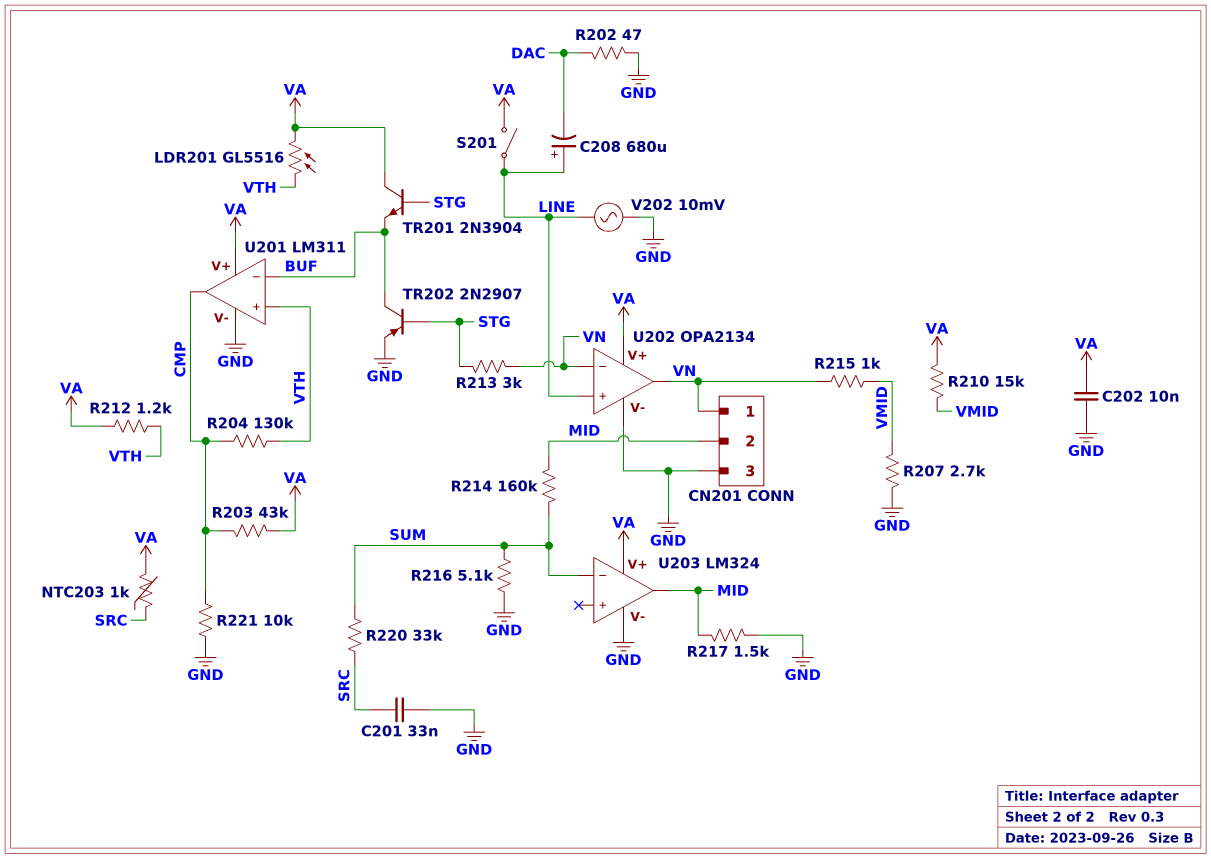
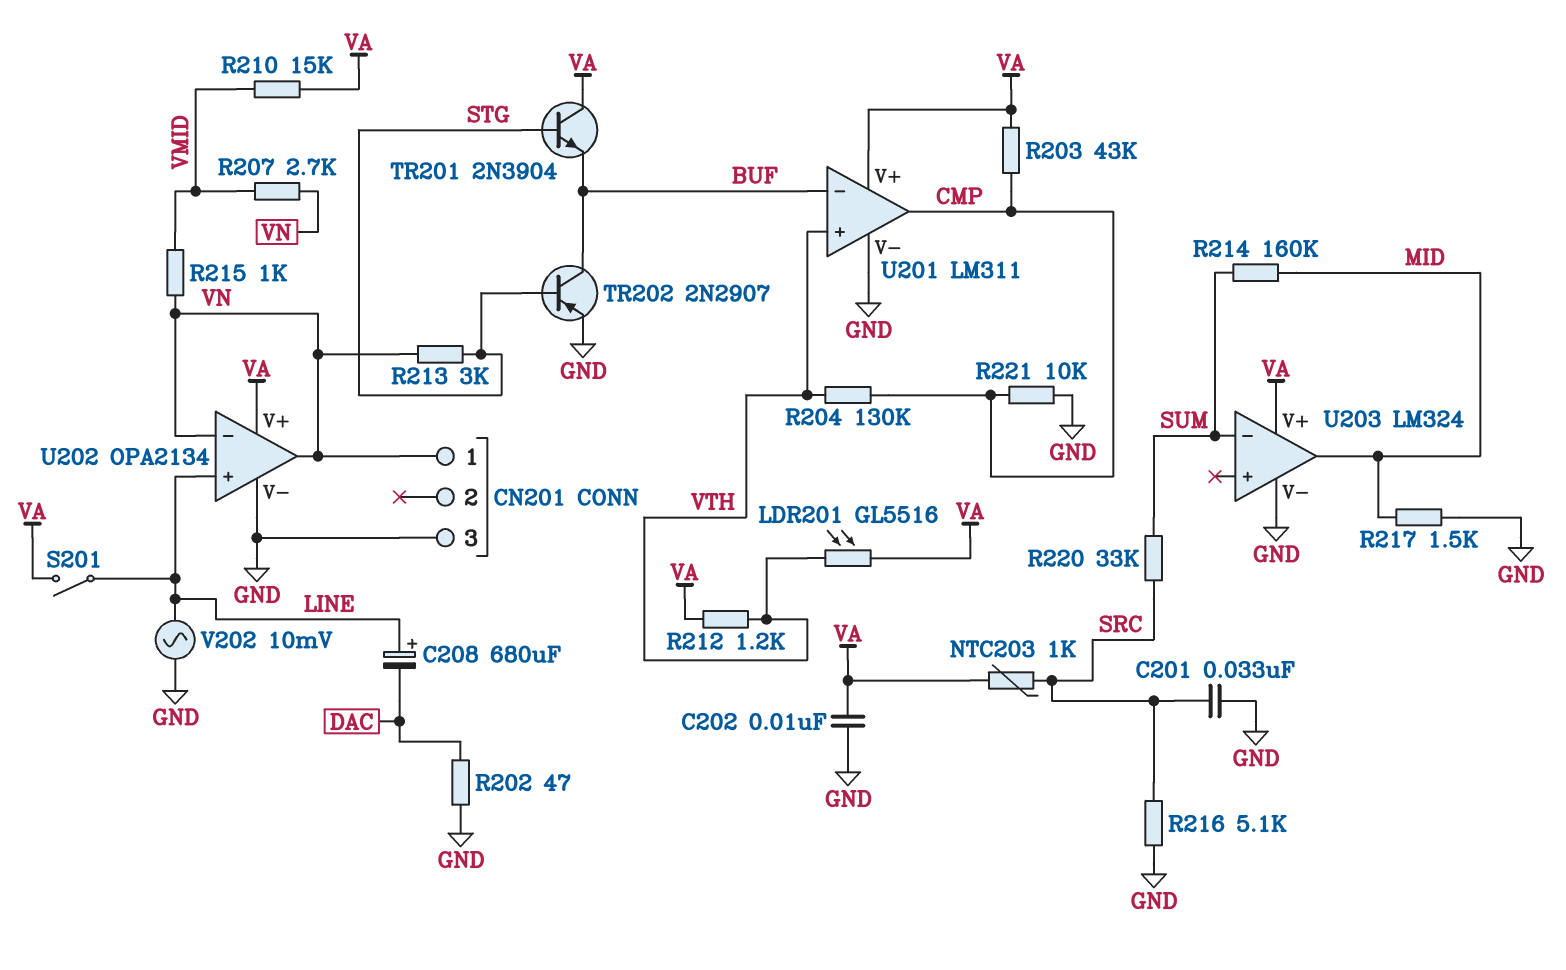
CN201 pin 2: MID -> none
R207: 2.7k (GND, VMID) -> 2.7k (VMID, VN)
R216: 5.1k (GND, SUM) -> 5.1k (GND, SRC)

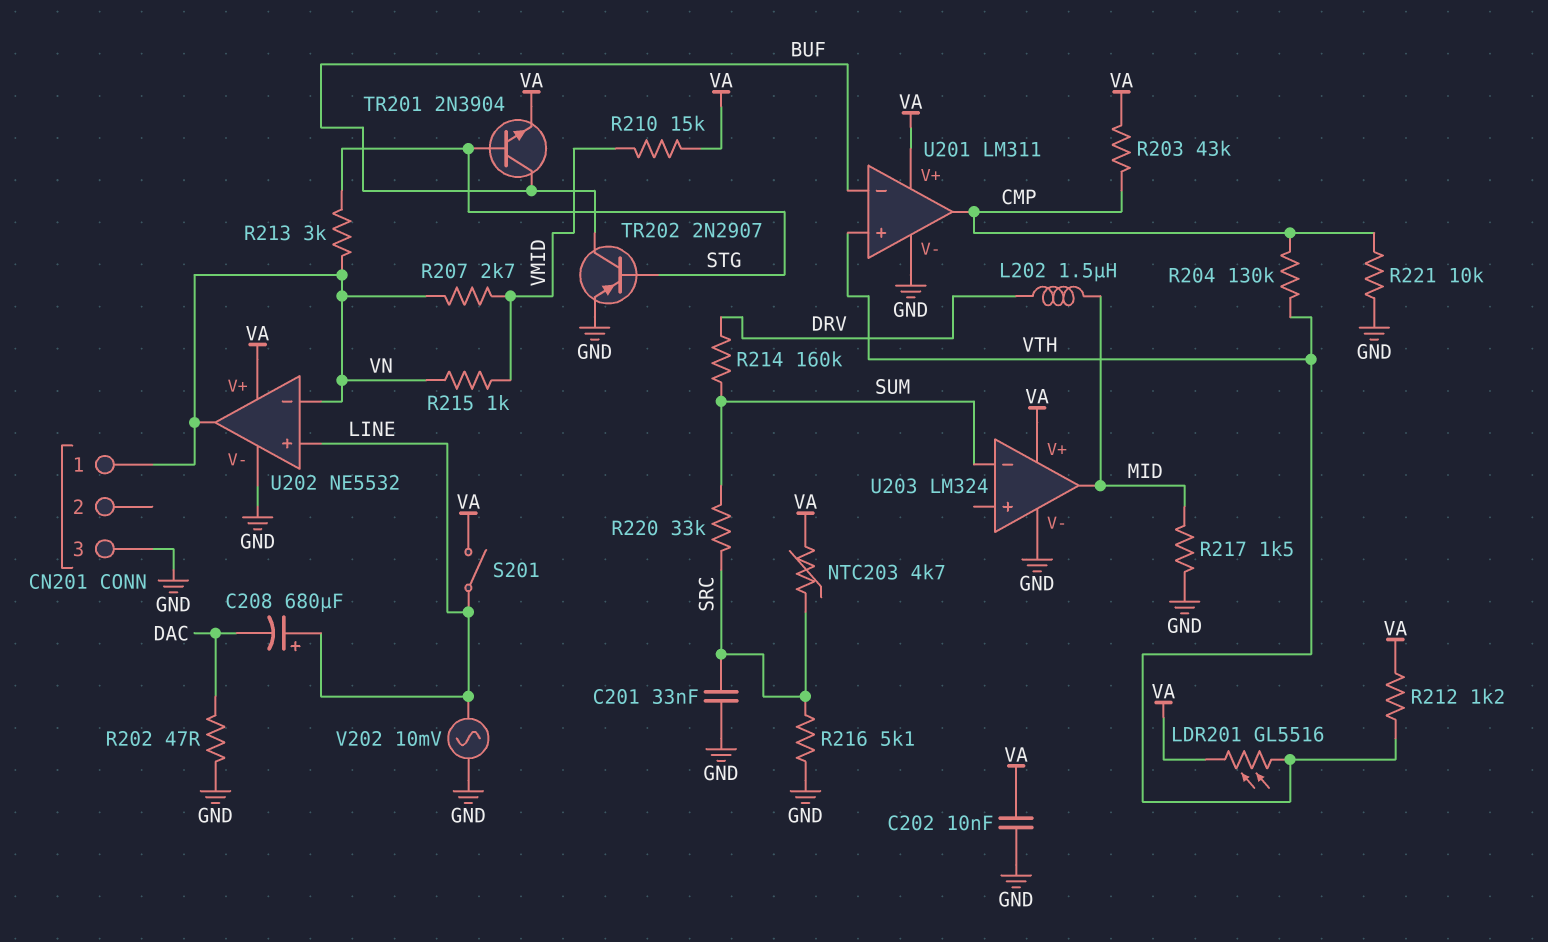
L202: none -> 1.5uH (DRV, MID)
NTC203: 1k (SRC, VA) -> 4.7k (SRC, VA)
R214: 160k (MID, SUM) -> 160k (DRV, SUM)
TR201: NPN 2N3904 (B STG, C VA, E BUF) -> NPN 2N3904 (B STG, C BUF, E VA)
U202: OPA2134 -> NE5532

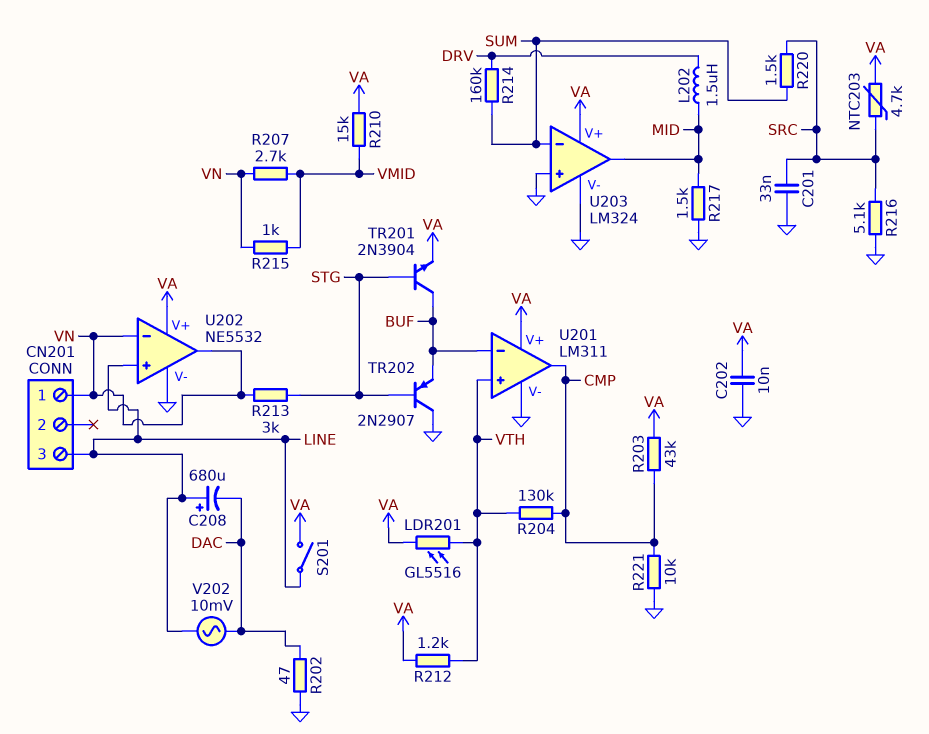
CN201 pin 3: GND -> LINE
R220: 33k (SRC, SUM) -> 1.5k (SRC, SUM)
TR202: PNP 2N2907 (B STG, C BUF, E GND) -> PNP 2N2907 (B STG, C GND, E BUF)
U203 pin in+: none -> GND
V202: AC 10mV (GND, LINE) -> AC 10mV (DAC, LINE)

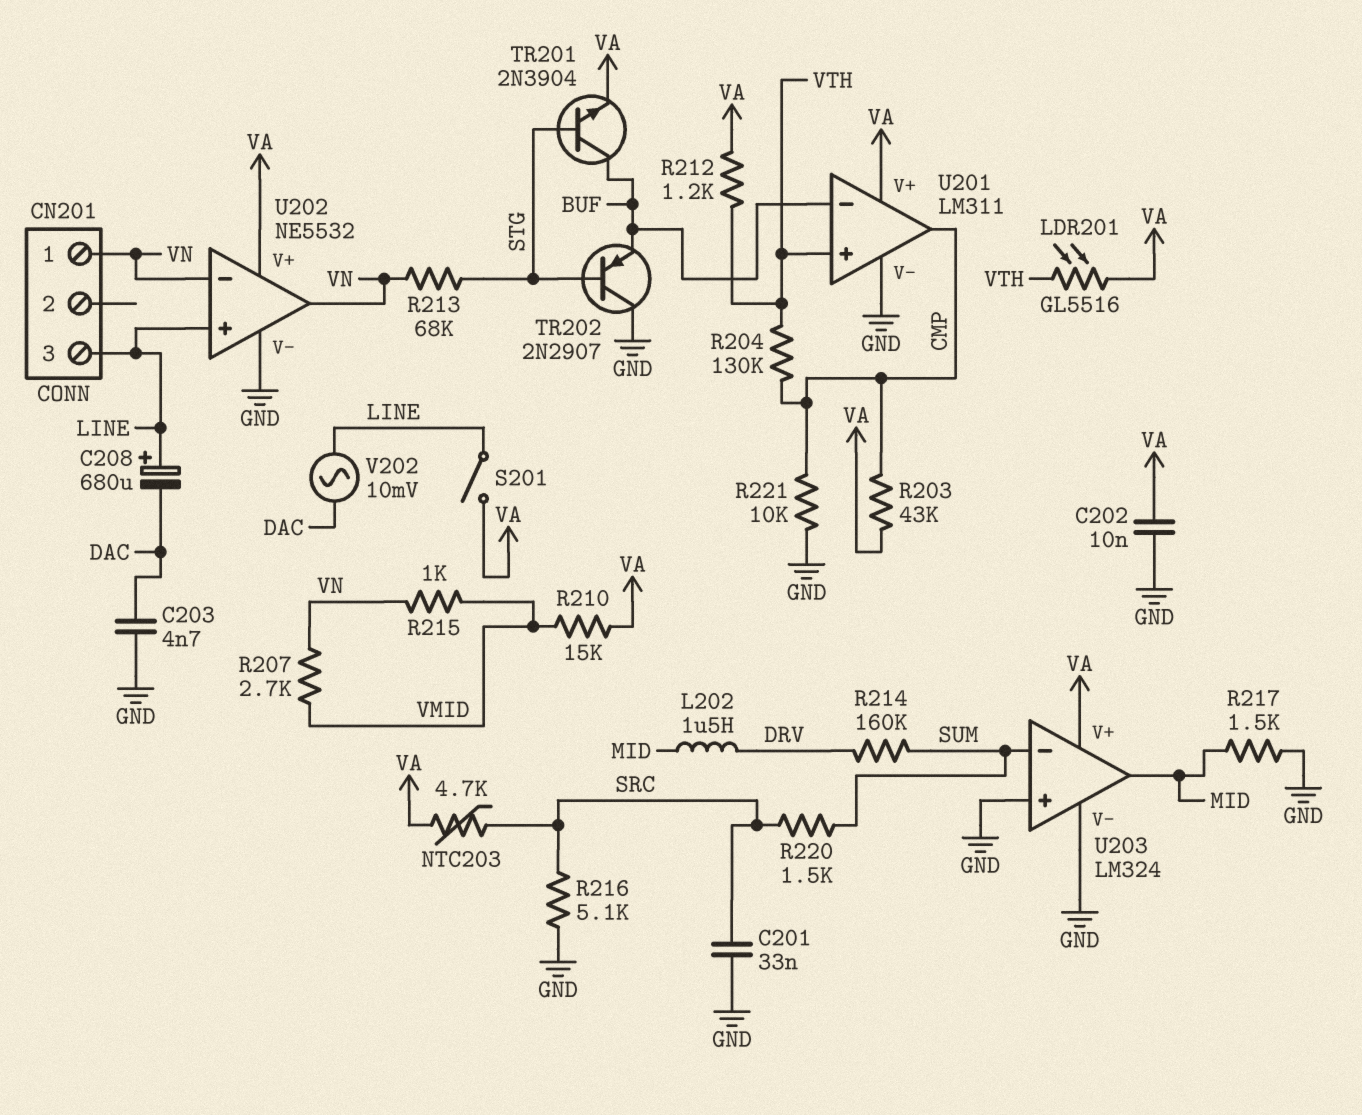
C203: none -> 4.7nF (DAC, GND)
R202: 47 (DAC, GND) -> none
R213: 3k (STG, VN) -> 68k (STG, VN)

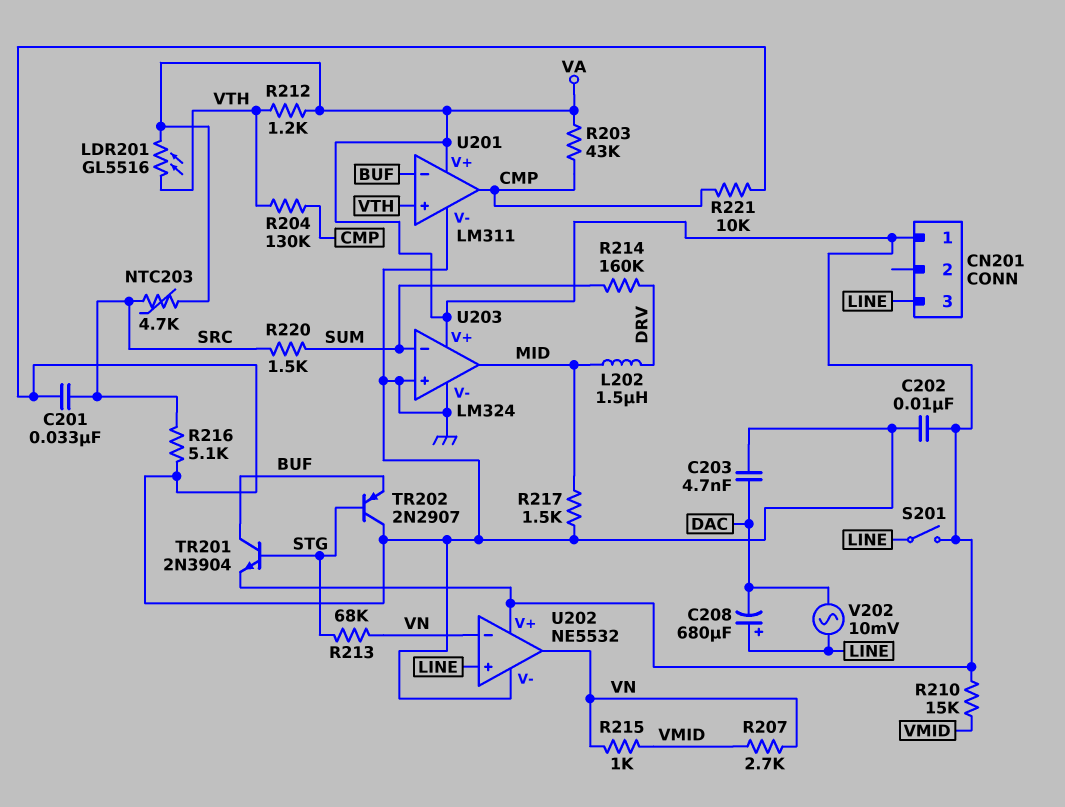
CN201 pin 1: VN -> VA

